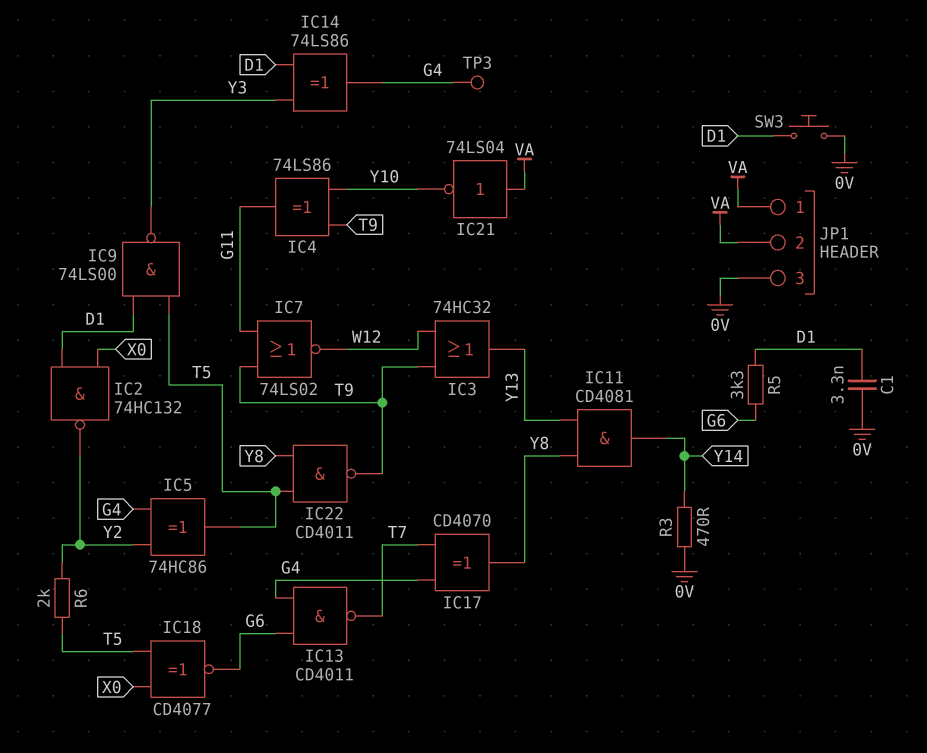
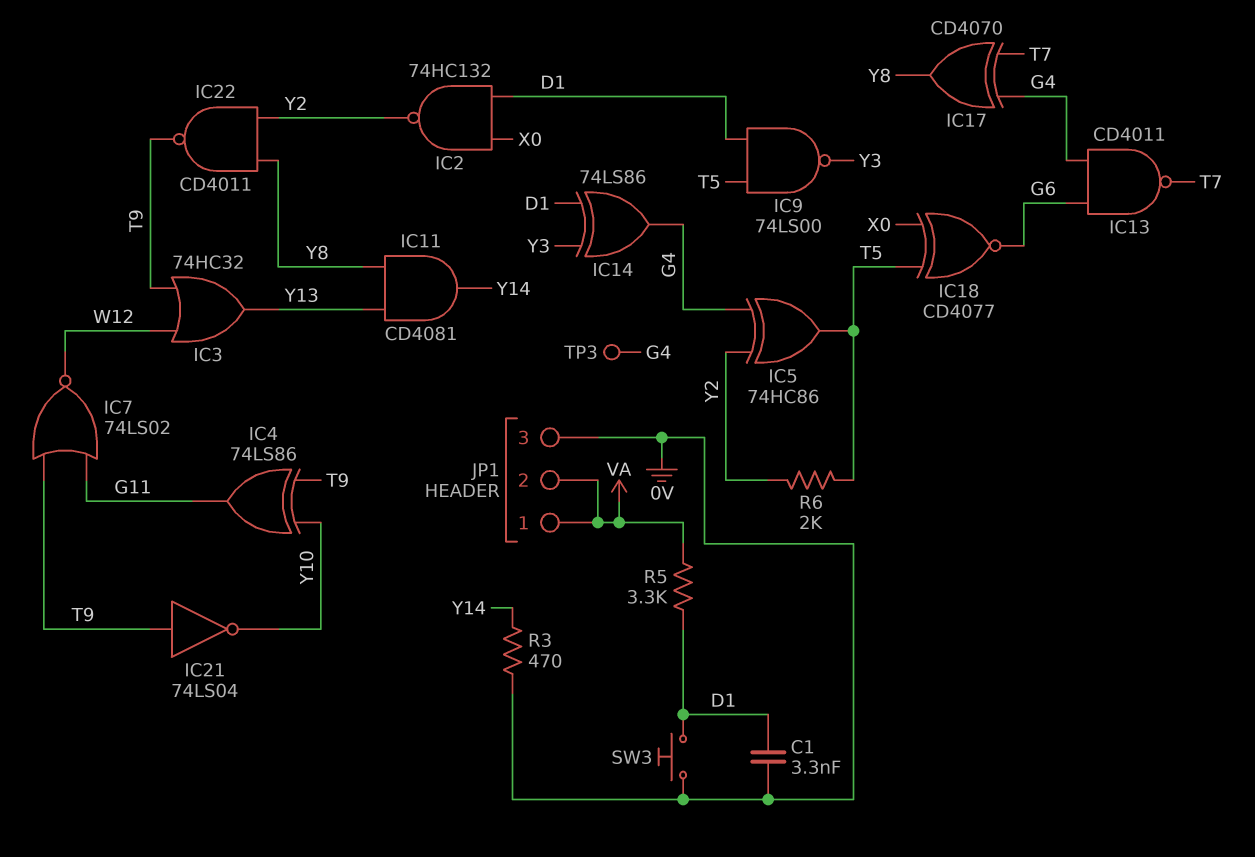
IC21: NOT 74LS04 (in VA, out Y10) -> NOT 74LS04 (in T9, out Y10)
IC22: NAND CD4011 (in T5, in Y8, out T9) -> NAND CD4011 (in Y2, in Y8, out T9)
R5: 3.3k (D1, G6) -> 3.3k (D1, VA)

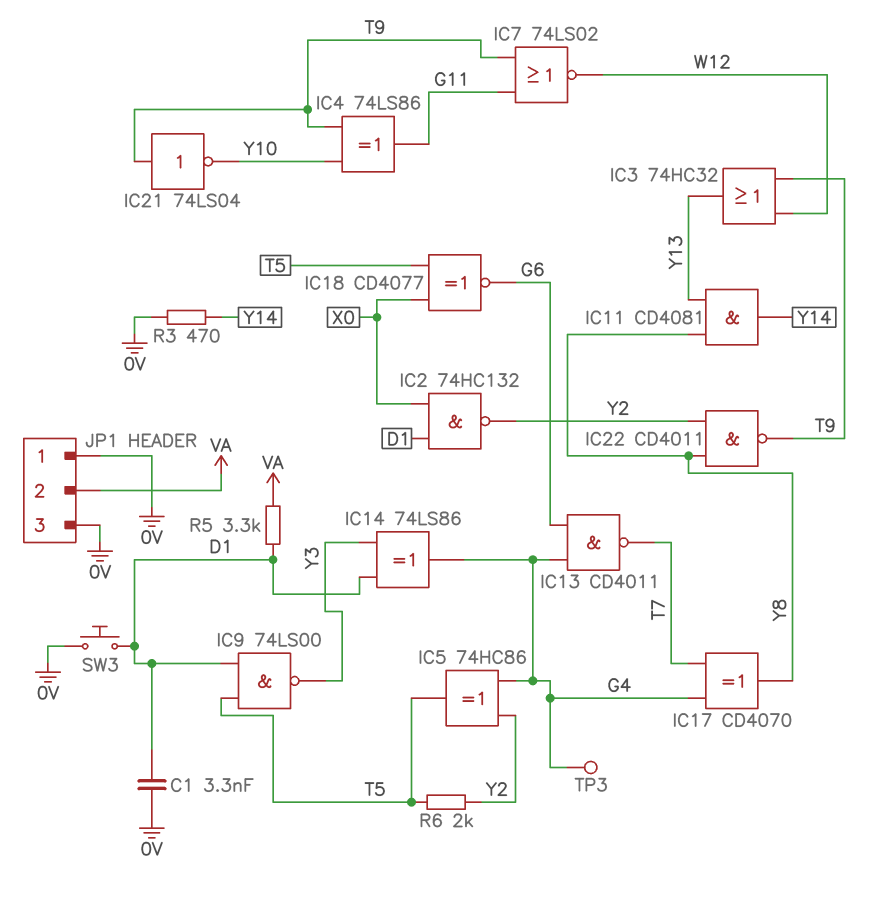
JP1 pin 1: VA -> 0V

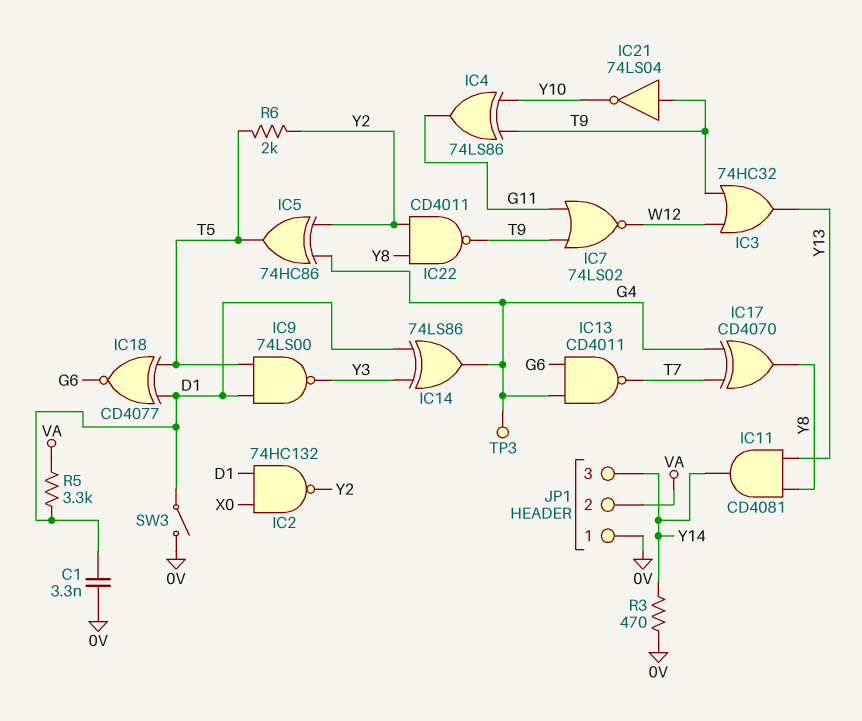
IC18: XNOR CD4077 (in T5, in X0, out G6) -> XNOR CD4077 (in D1, in T5, out G6)
JP1 pin 3: 0V -> Y14
SW3: button (0V, D1) -> switch (0V, D1)

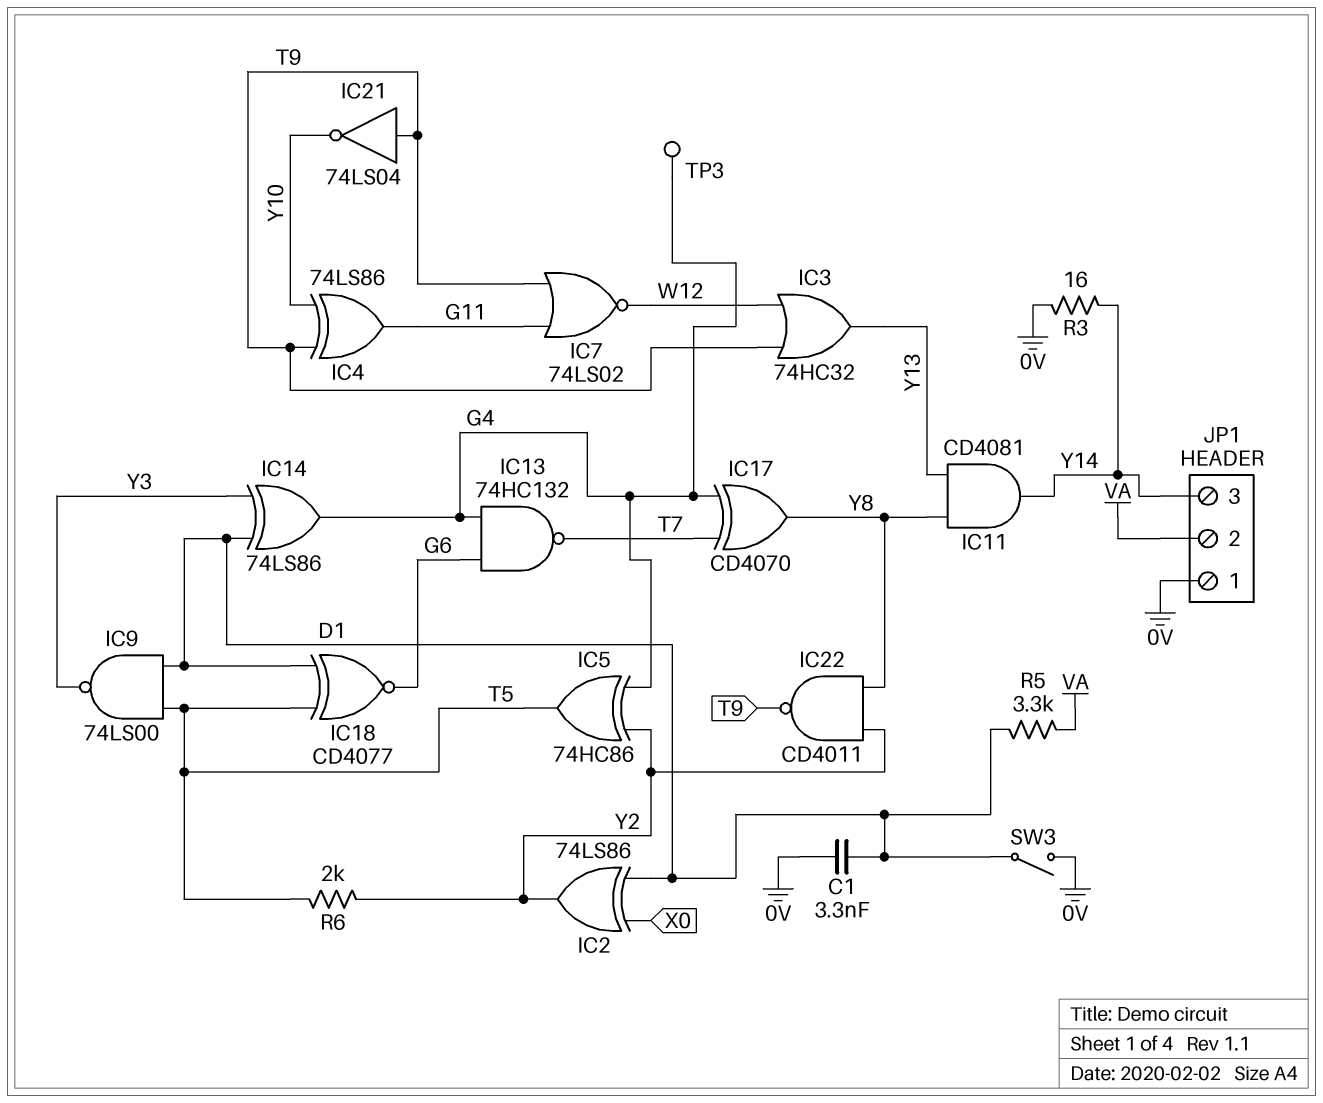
IC2: NAND 74HC132 (in D1, in X0, out Y2) -> XOR 74LS86 (in D1, in X0, out Y2)
IC13: NAND CD4011 (in G4, in G6, out T7) -> NAND 74HC132 (in G4, in G6, out T7)
R3: 470 (0V, Y14) -> 16 (0V, Y14)

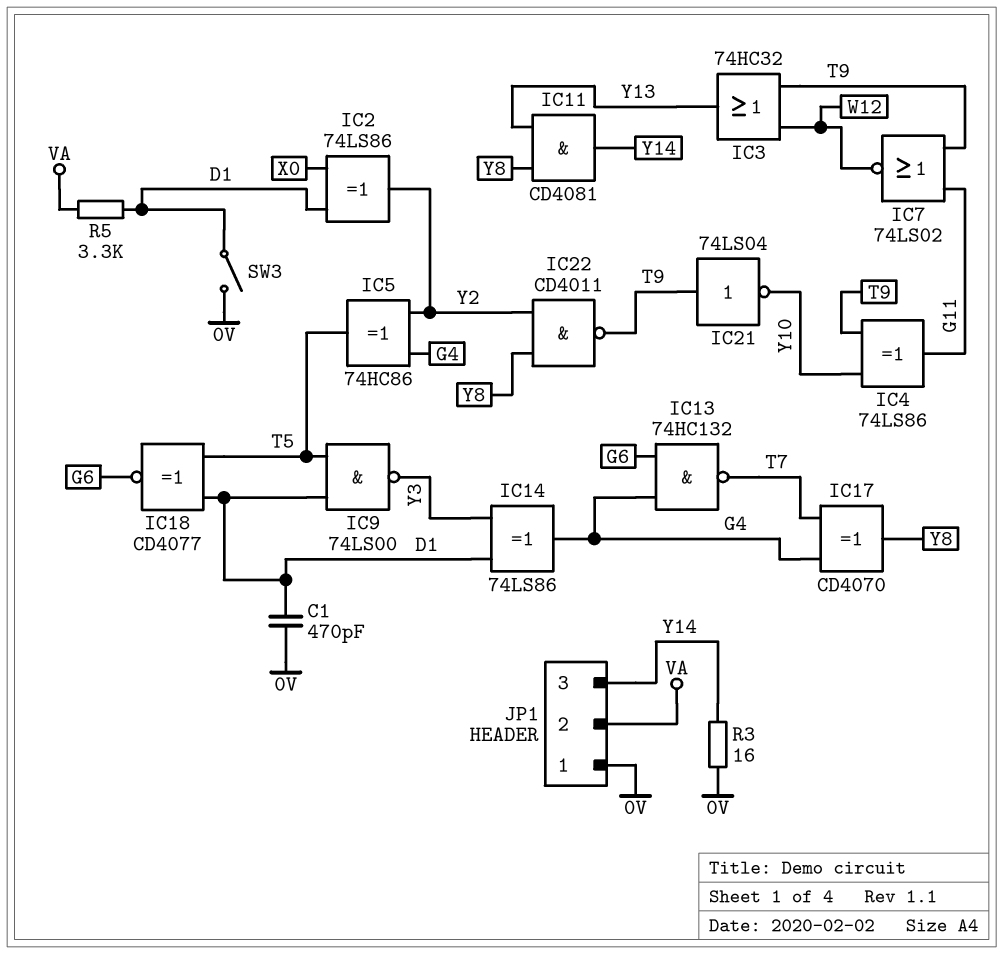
C1: 3.3nF (0V, D1) -> 470pF (0V, D1)
R6: 2k (T5, Y2) -> none
TP3: test point (G4) -> none

